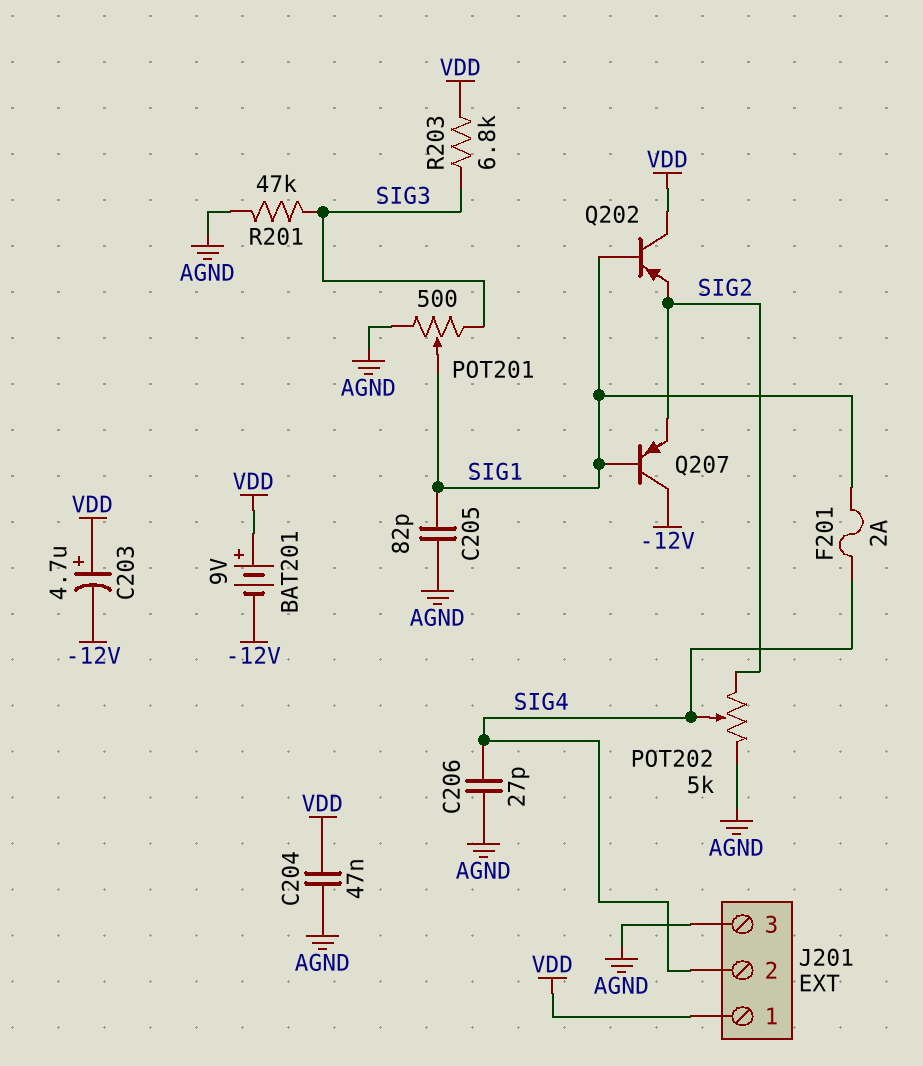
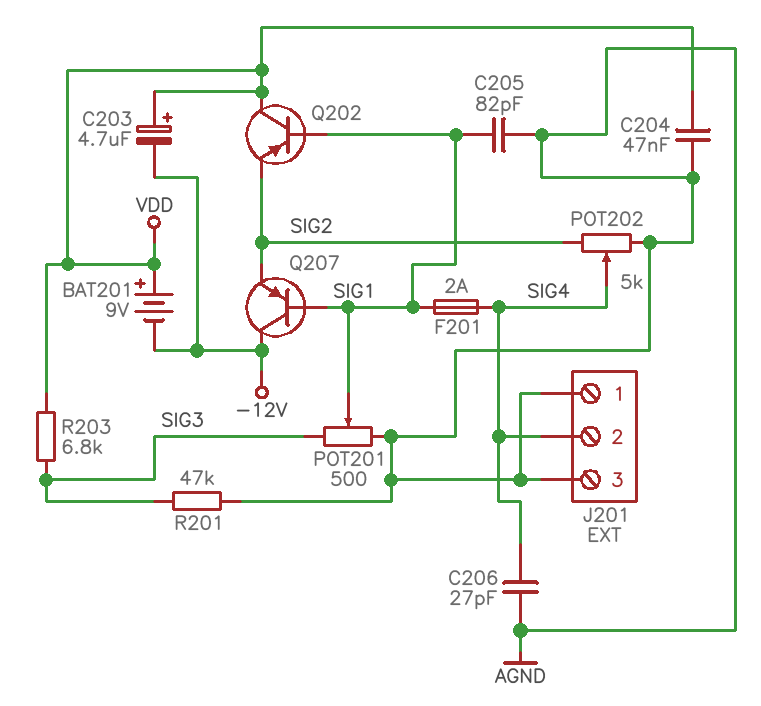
J201 pin 1: VDD -> AGND

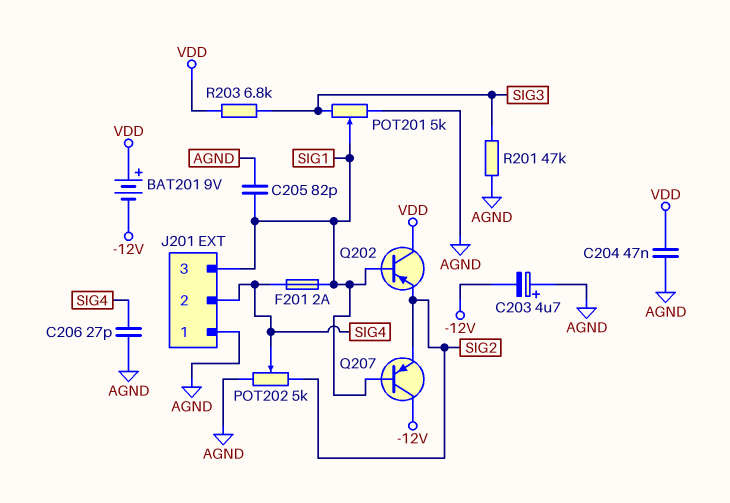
C203: 4.7uF (plus VDD, minus -12V) -> 4.7uF (plus AGND, minus -12V)
J201 pin 3: AGND -> SIG1
POT201: 500 (AGND, SIG3, wiper SIG1) -> 5k (AGND, SIG3, wiper SIG1)

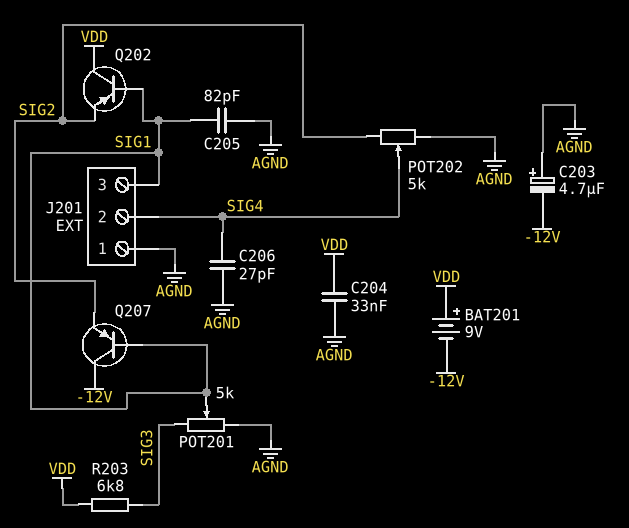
C204: 47nF (AGND, VDD) -> 33nF (AGND, VDD)
F201: 2A (SIG1, SIG4) -> none
R201: 47k (AGND, SIG3) -> none

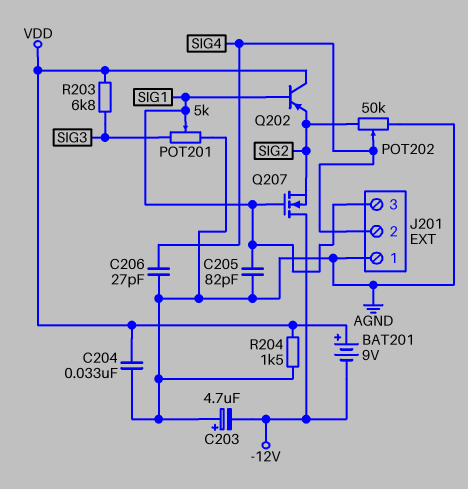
POT202: 5k (AGND, SIG2, wiper SIG4) -> 50k (AGND, SIG2, wiper SIG4)
Q207: PNP (B SIG1, C -12V, E SIG2) -> NMOS (G SIG1, D -12V, S SIG2)
R204: none -> 1.5k (AGND, VDD)

